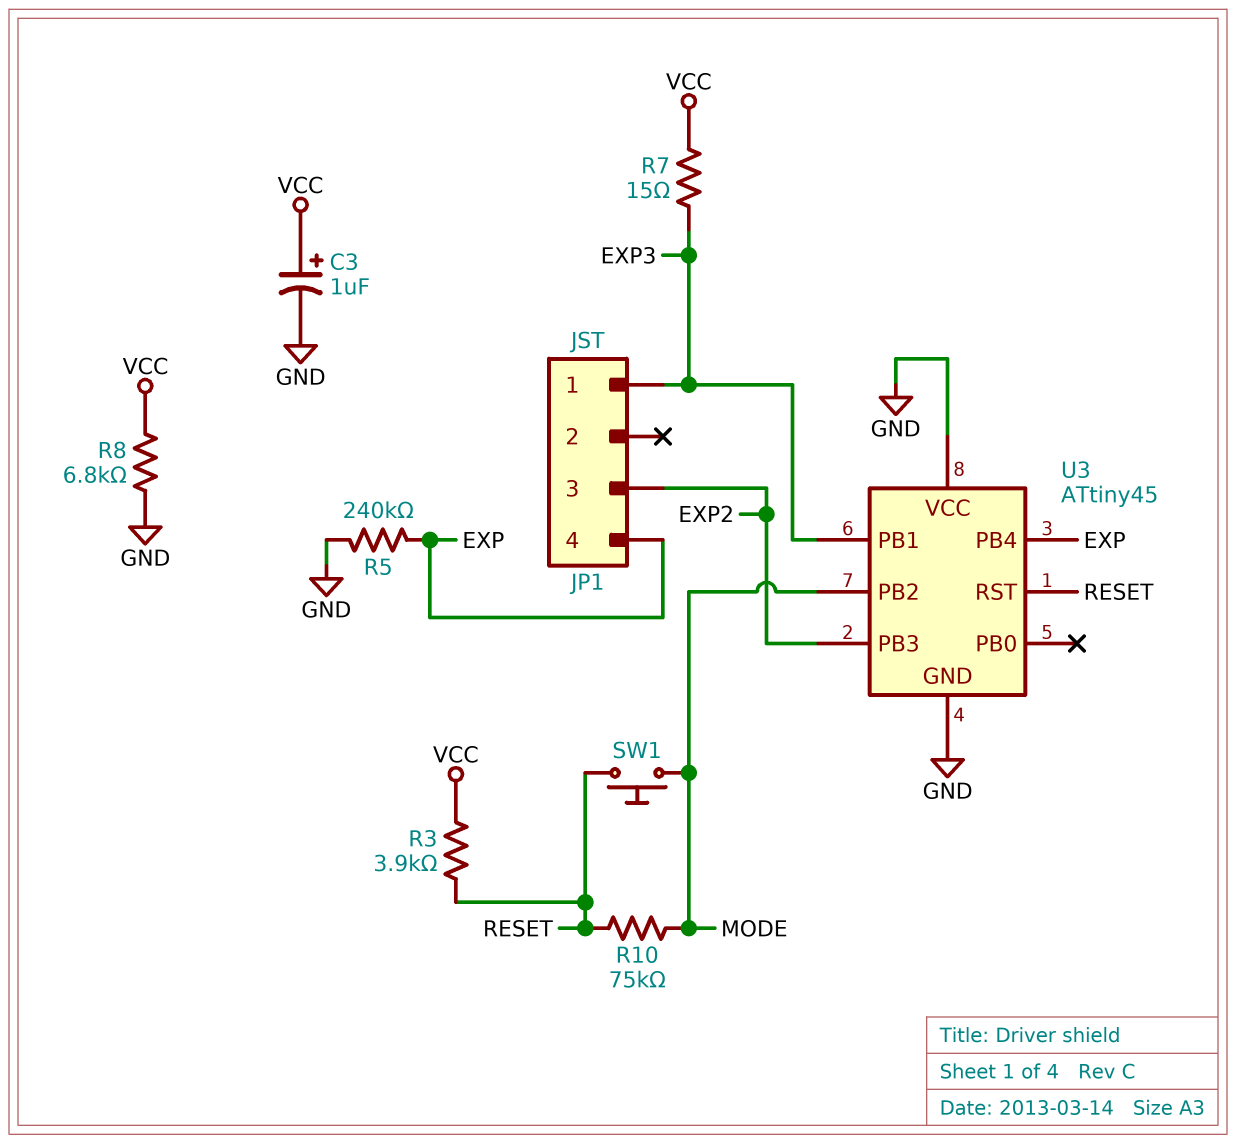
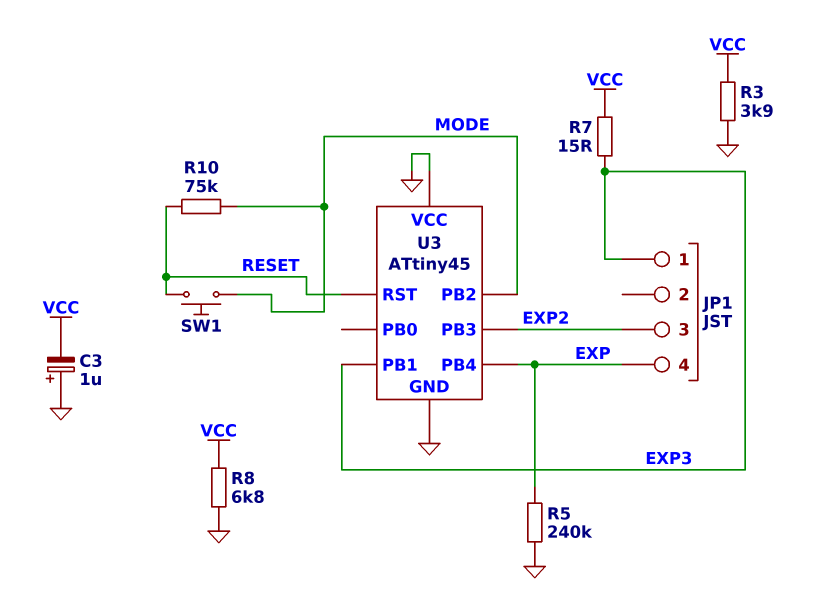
C3: 1uF (plus VCC, minus GND) -> 1uF (plus GND, minus VCC)
R3: 3.9k (RESET, VCC) -> 3.9k (GND, VCC)

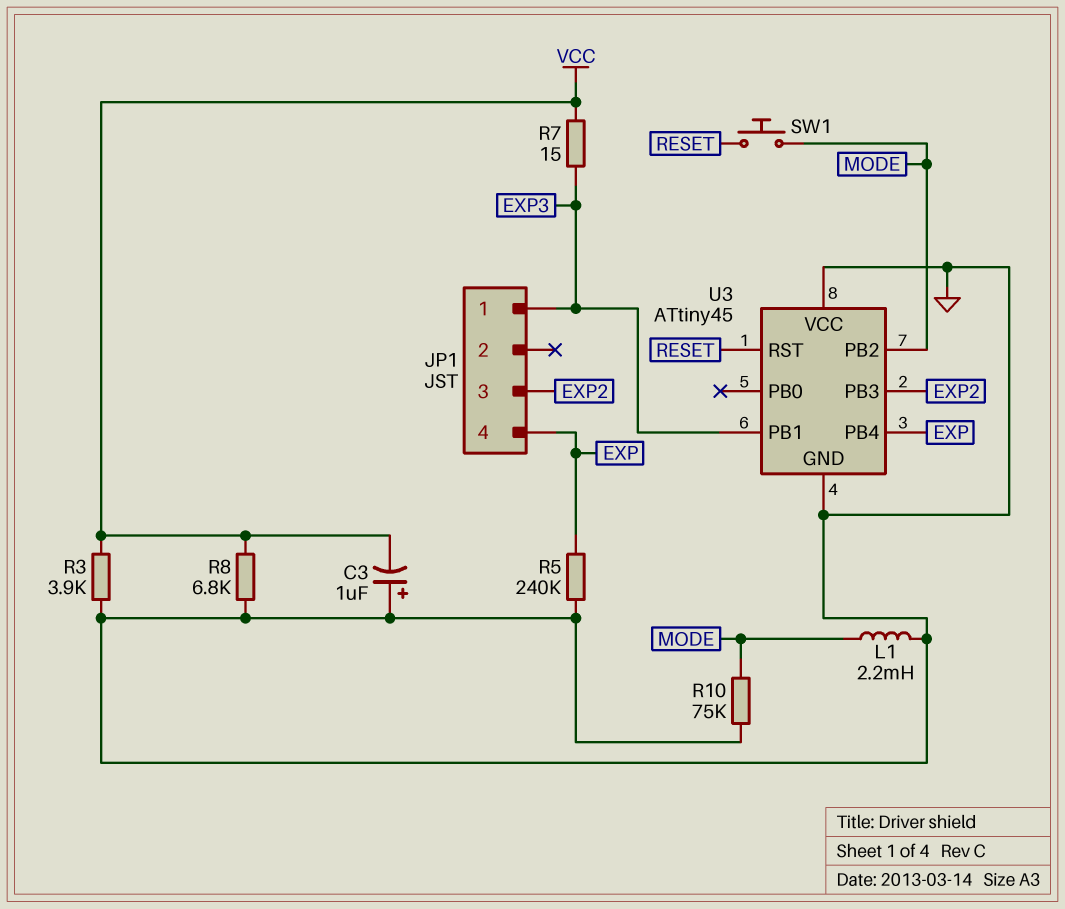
L1: none -> 2.2mH (GND, MODE)
R10: 75k (MODE, RESET) -> 75k (GND, MODE)

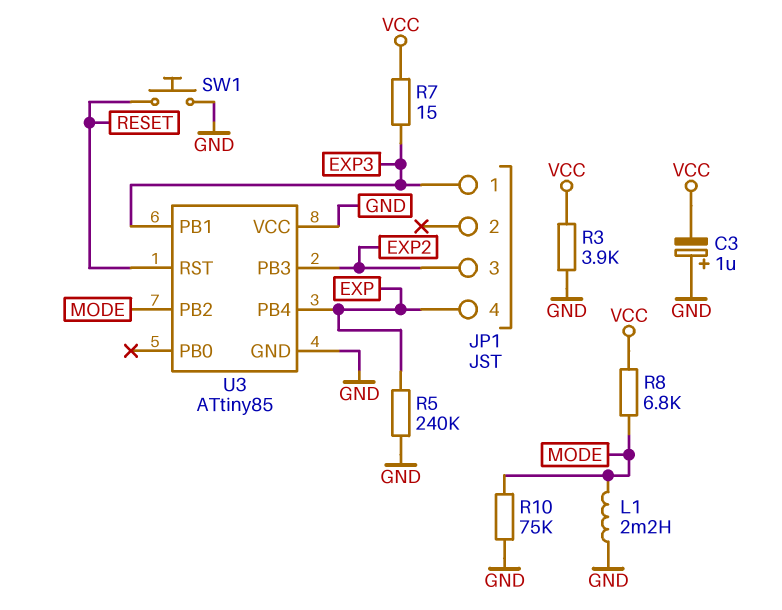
R8: 6.8k (GND, VCC) -> 6.8k (MODE, VCC)
SW1: button (MODE, RESET) -> button (GND, RESET)
U3: ATtiny45 -> ATtiny85

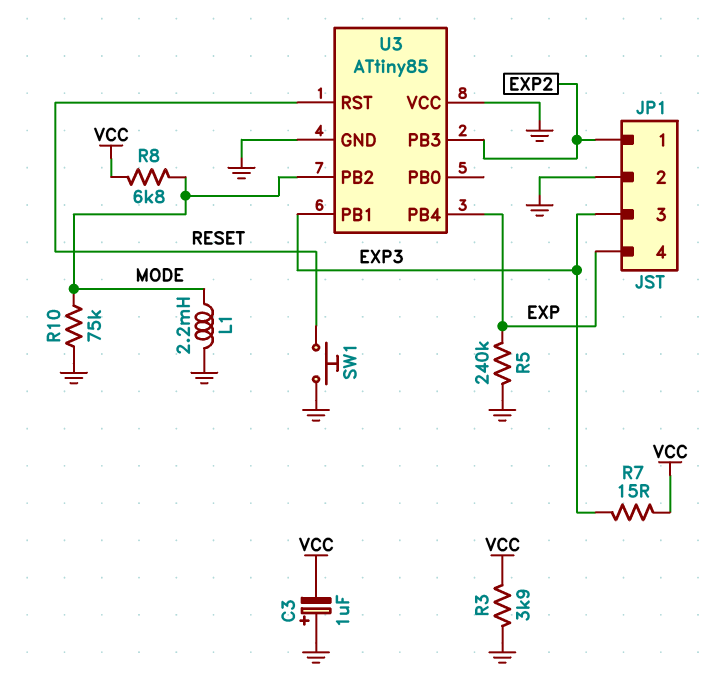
JP1 pin 1: EXP3 -> EXP2
JP1 pin 2: none -> GND
JP1 pin 3: EXP2 -> EXP3

